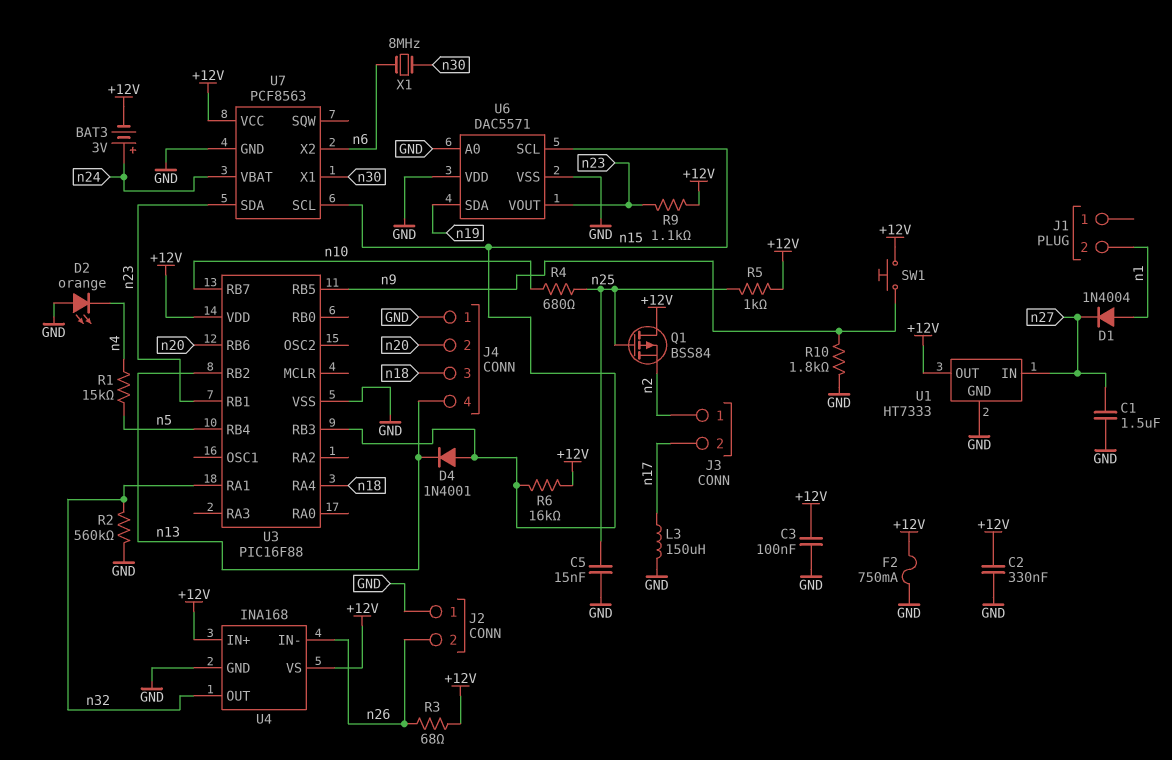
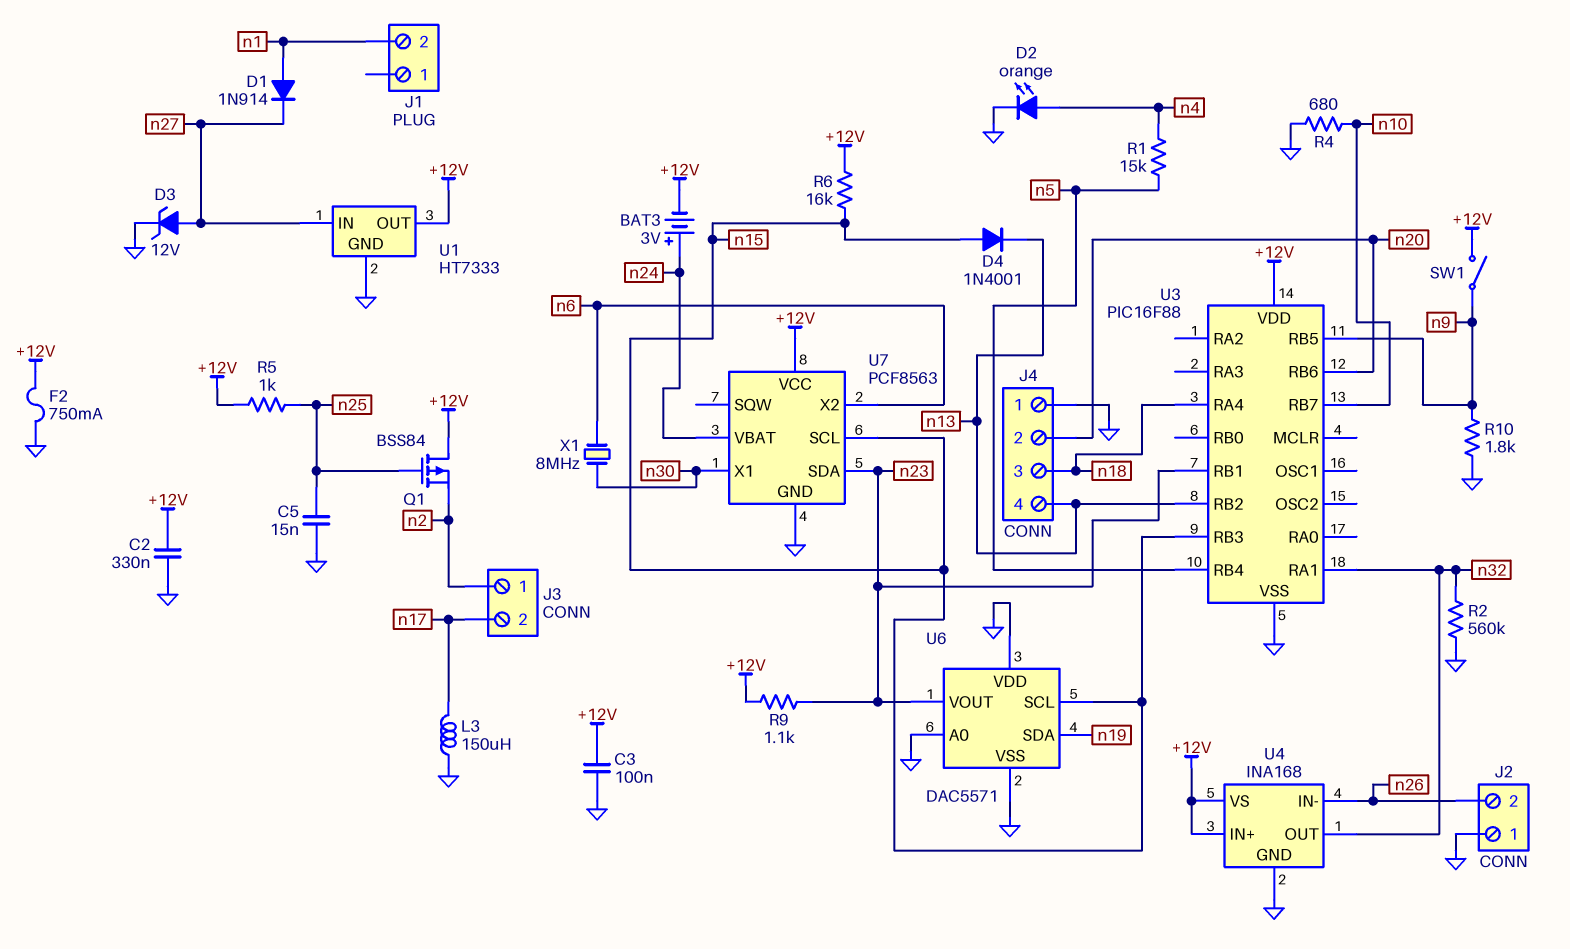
C1: 1.5uF (GND, n27) -> none
D1: diode 1N4004 (A n1, K n27) -> diode 1N914 (A n1, K n27)
D2: LED orange (A GND, K n4) -> LED orange (A n4, K GND)
D3: none -> zener 12V (A n27, K GND)
R3: 68 (+12V, n26) -> none
R4: 680 (n10, n25) -> 680 (GND, n10)
SW1: button (+12V, n9) -> switch (+12V, n9)

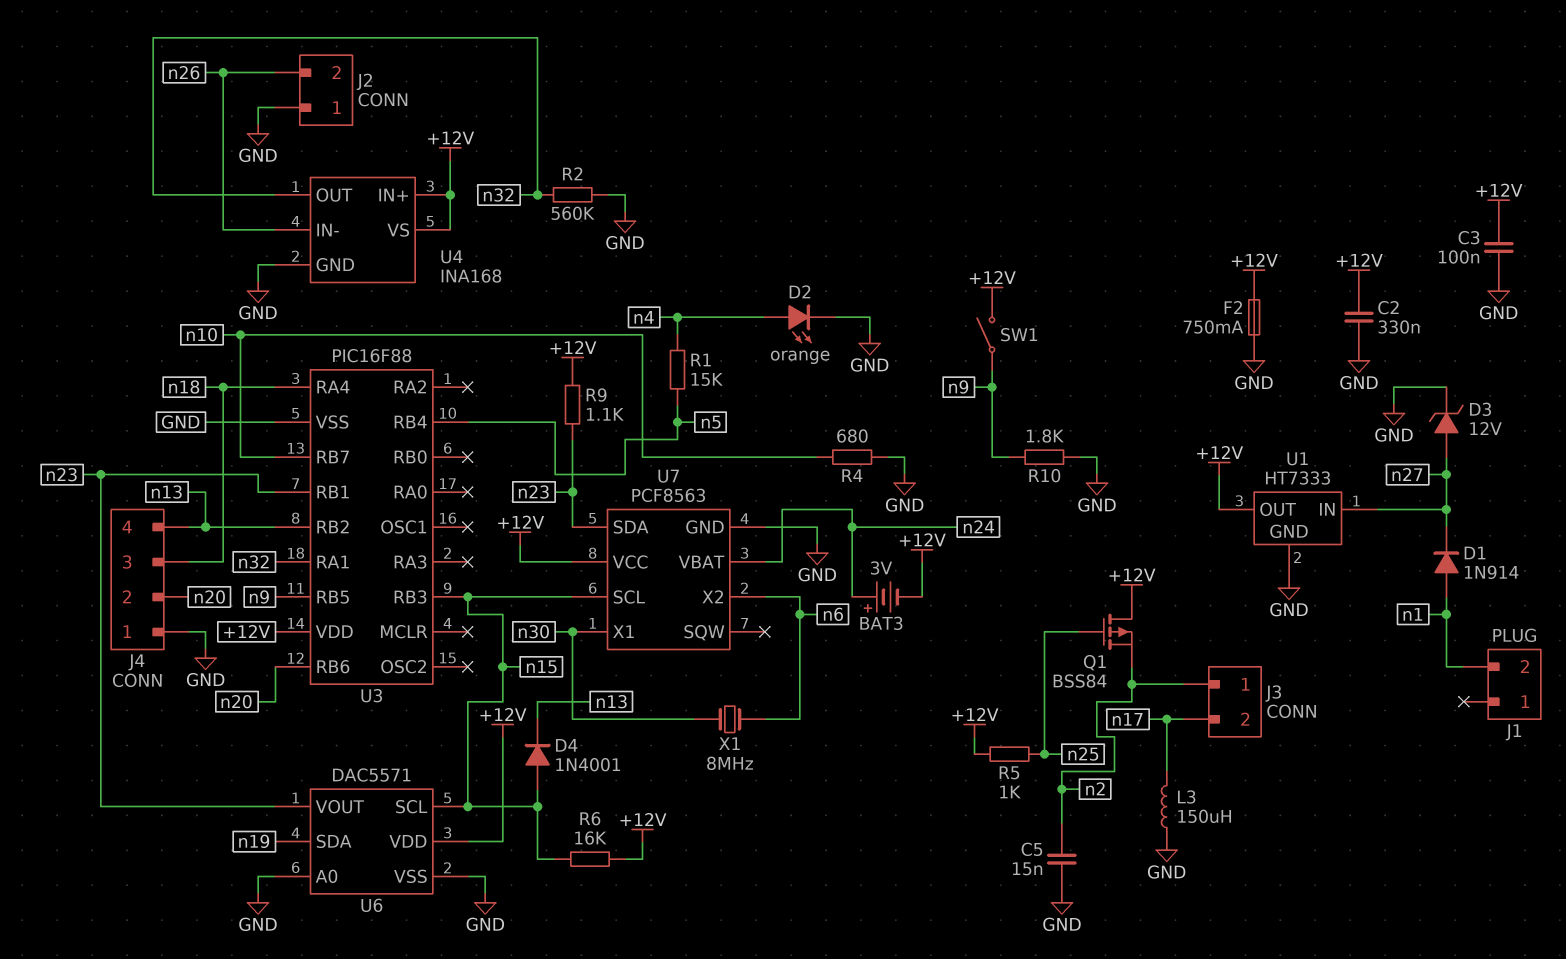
C5: 15nF (GND, n25) -> 15nF (GND, n2)
U6 pin VDD: GND -> +12V

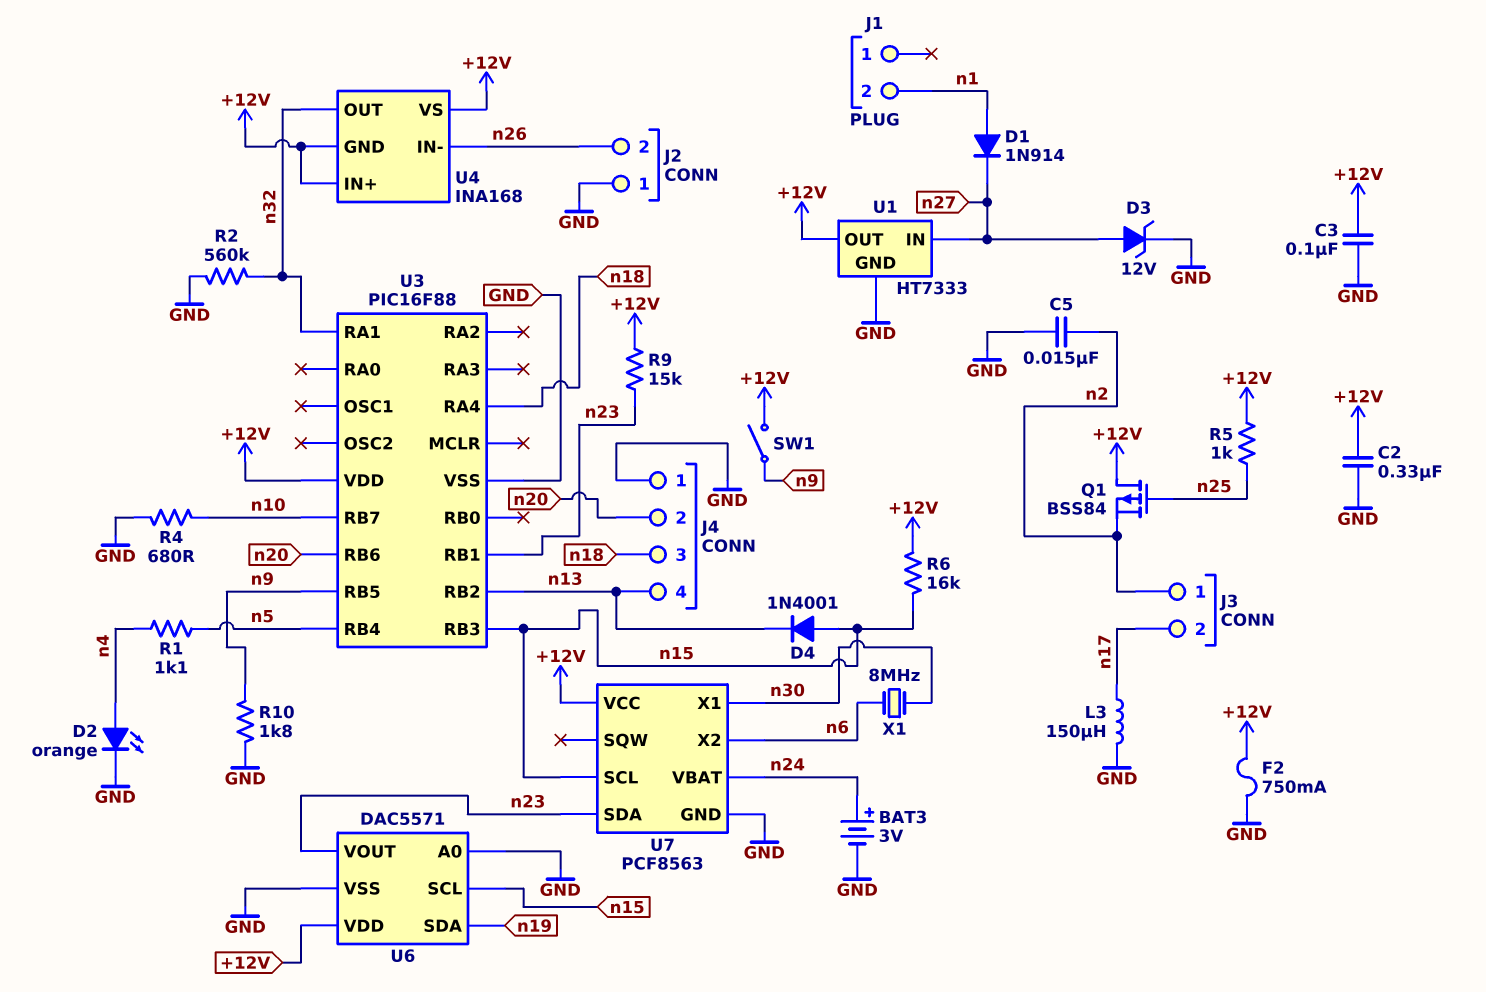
BAT3: 3V (plus n24, minus +12V) -> 3V (plus n24, minus GND)
R1: 15k (n4, n5) -> 1.1k (n4, n5)
R9: 1.1k (+12V, n23) -> 15k (+12V, n23)
U4 pin GND: GND -> +12V

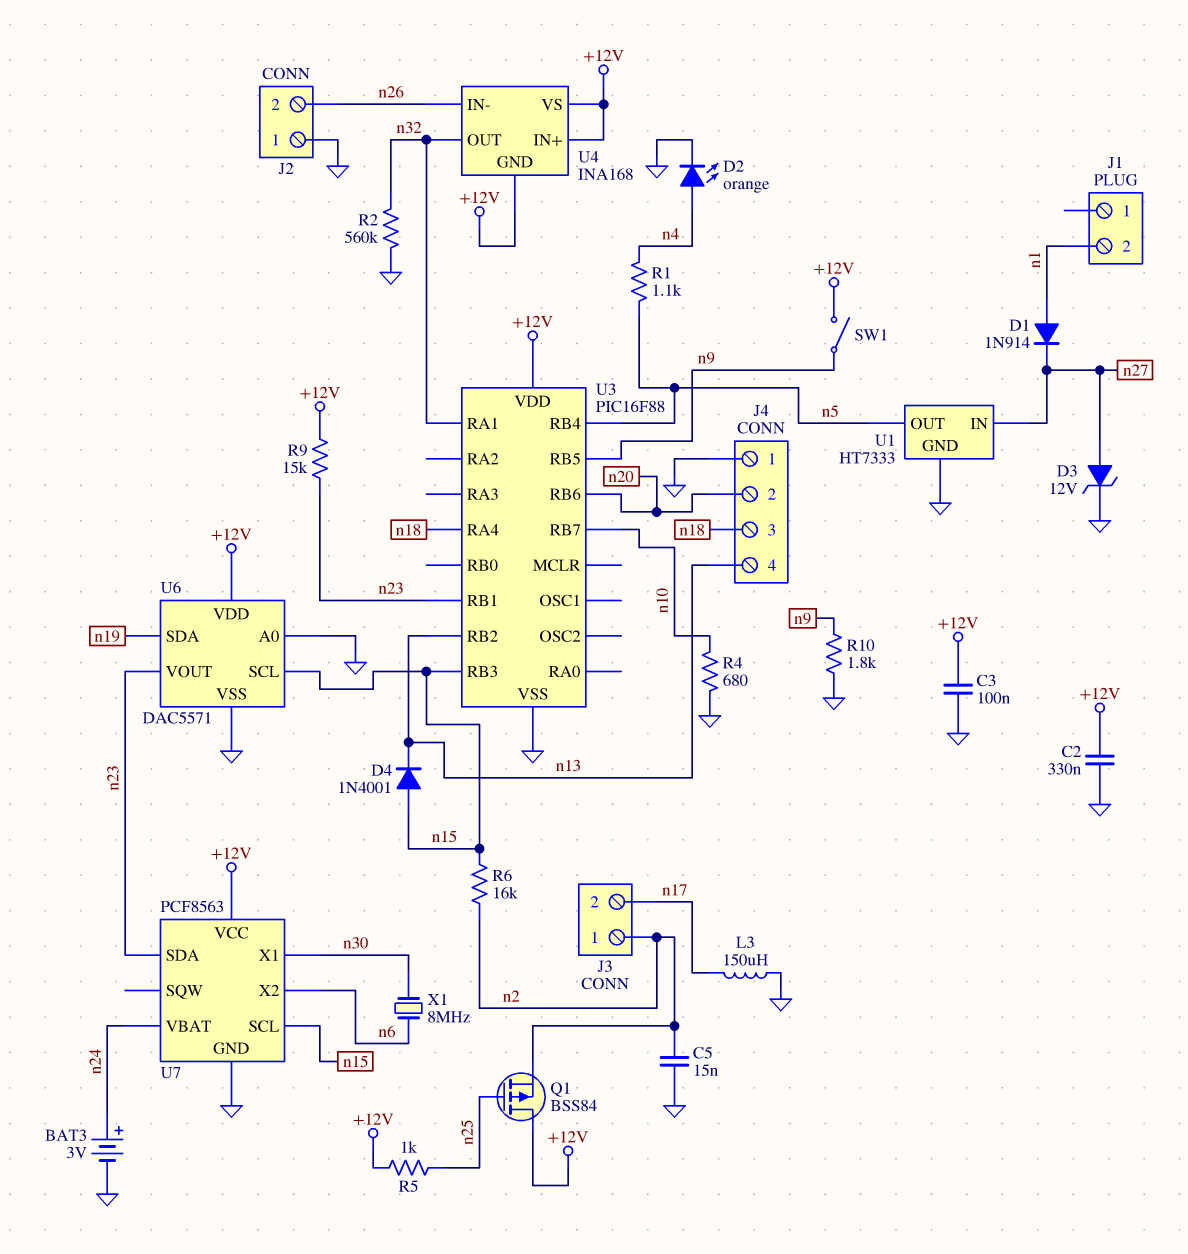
F2: 750mA (+12V, GND) -> none
R6: 16k (+12V, n15) -> 16k (n2, n15)
U1 pin OUT: +12V -> n5

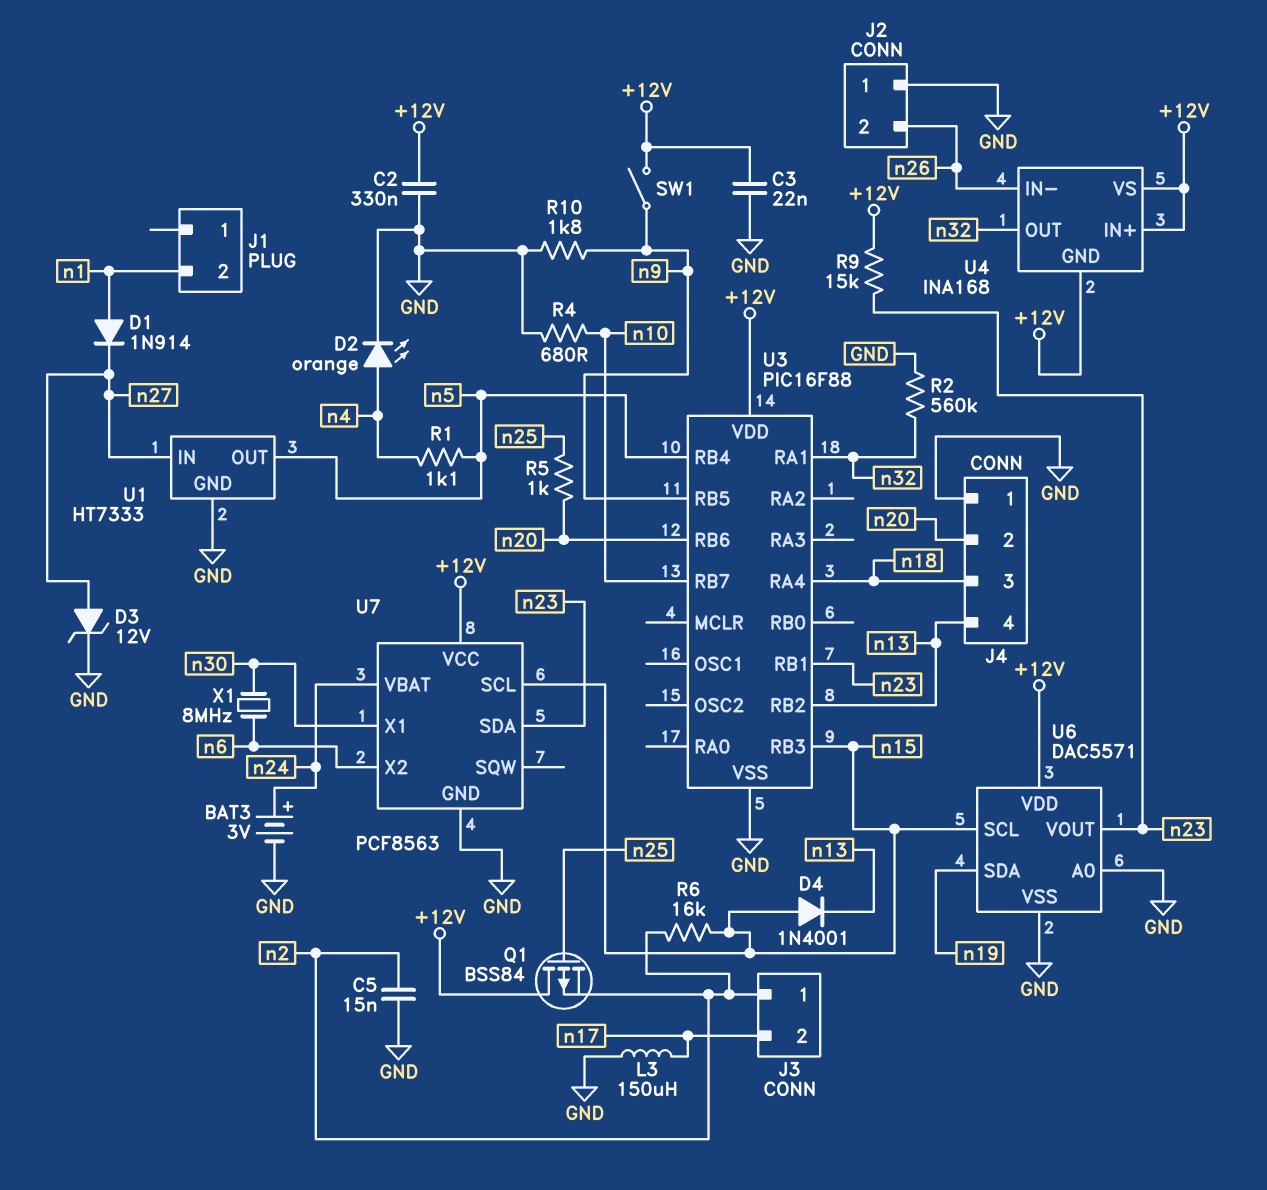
C3: 100nF (+12V, GND) -> 22nF (+12V, GND)
R5: 1k (+12V, n25) -> 1k (n20, n25)

